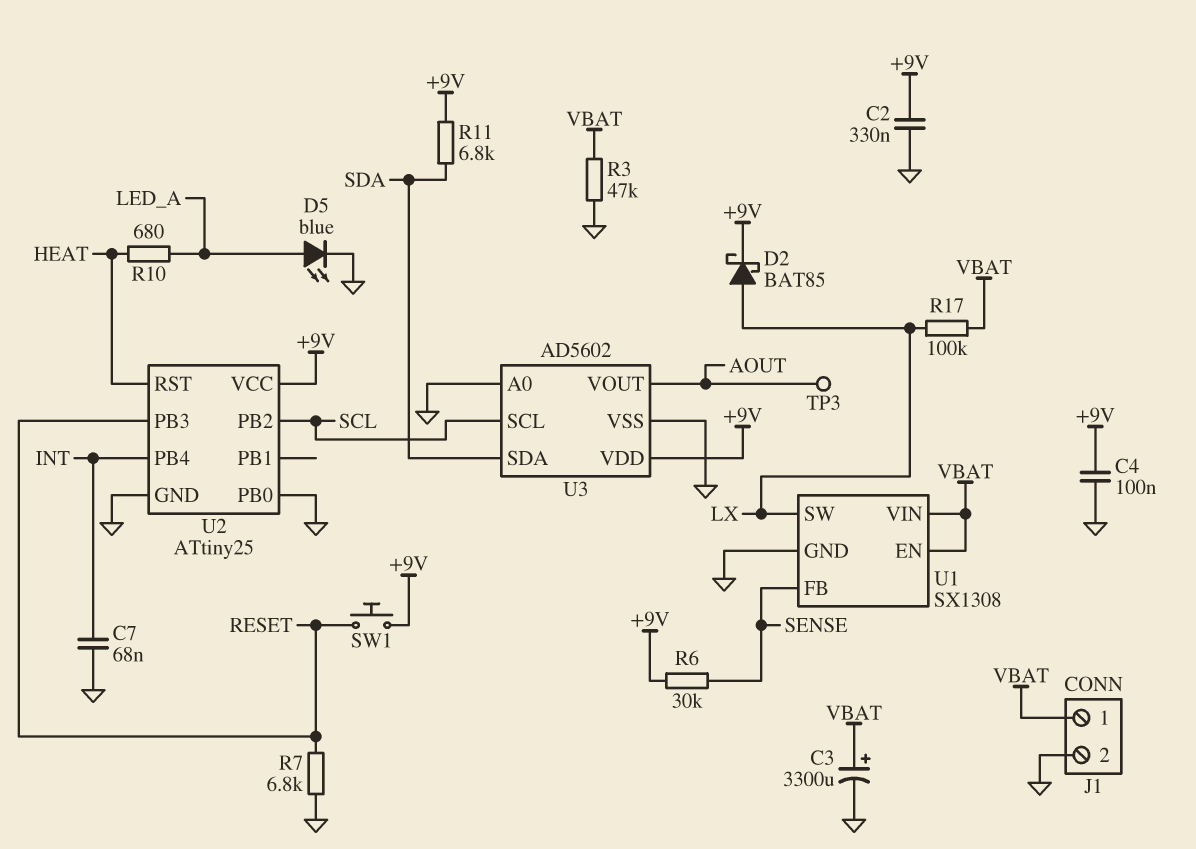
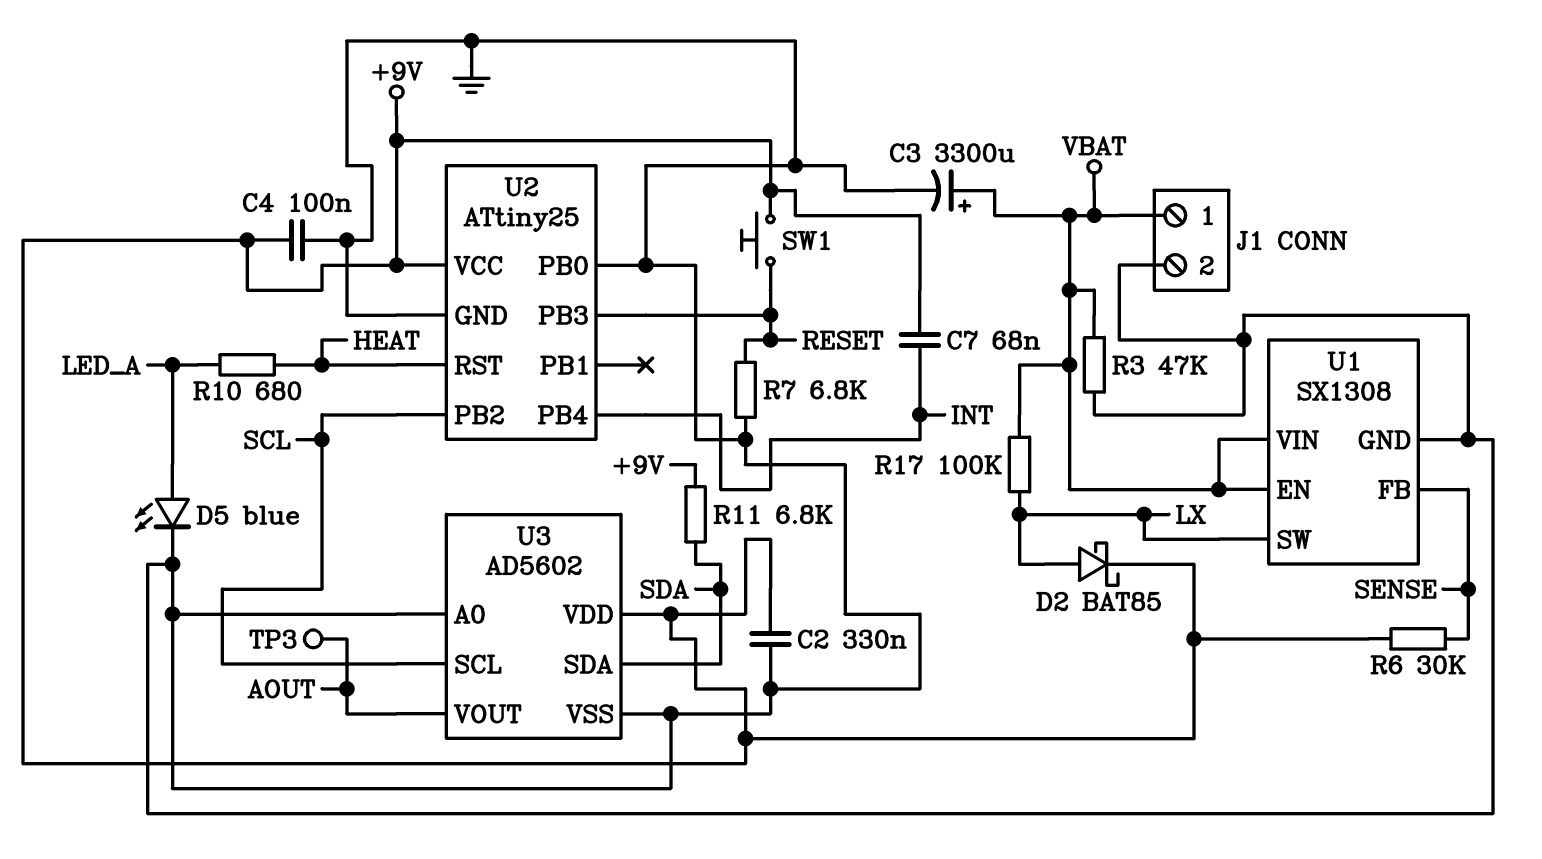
C7: 68nF (GND, INT) -> 68nF (+9V, INT)

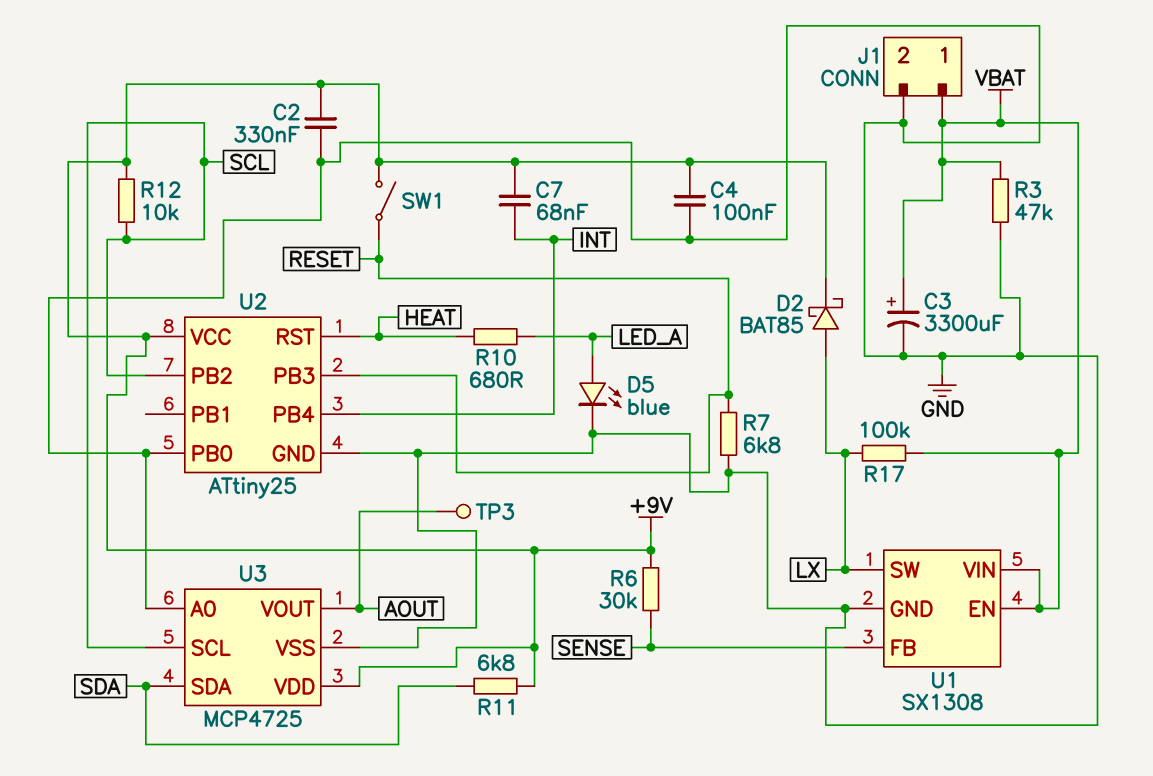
R12: none -> 10k (+9V, SCL)
SW1: button (+9V, RESET) -> switch (+9V, RESET)
U3: AD5602 -> MCP4725

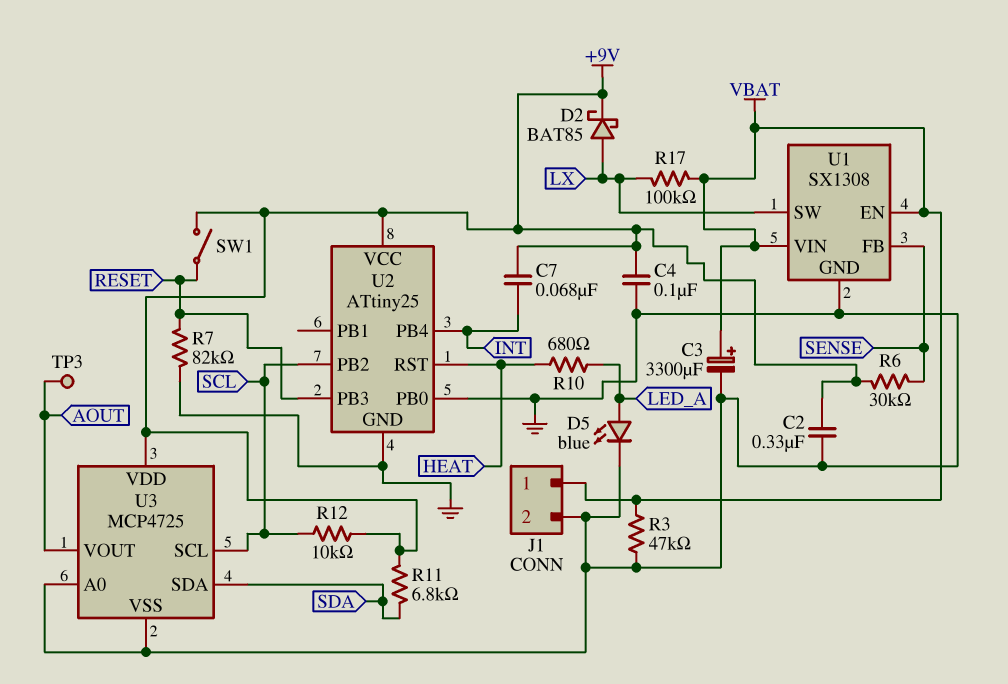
R7: 6.8k (GND, RESET) -> 82k (GND, RESET)

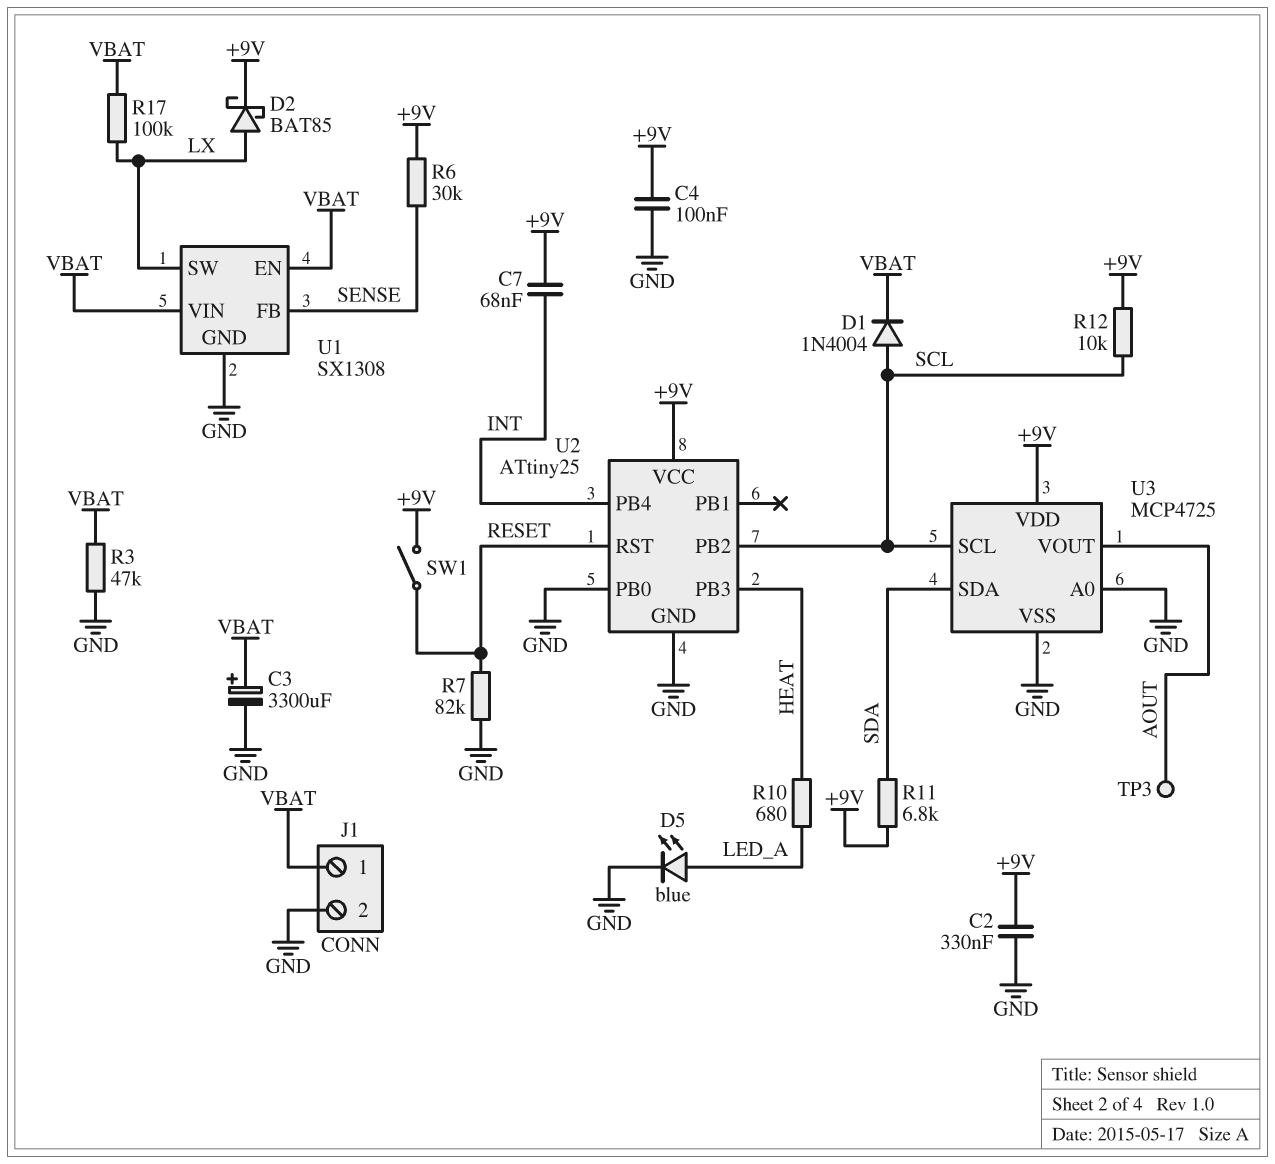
D1: none -> diode 1N4004 (A SCL, K VBAT)
U2 pin PB3: RESET -> HEAT
U2 pin RST: HEAT -> RESET

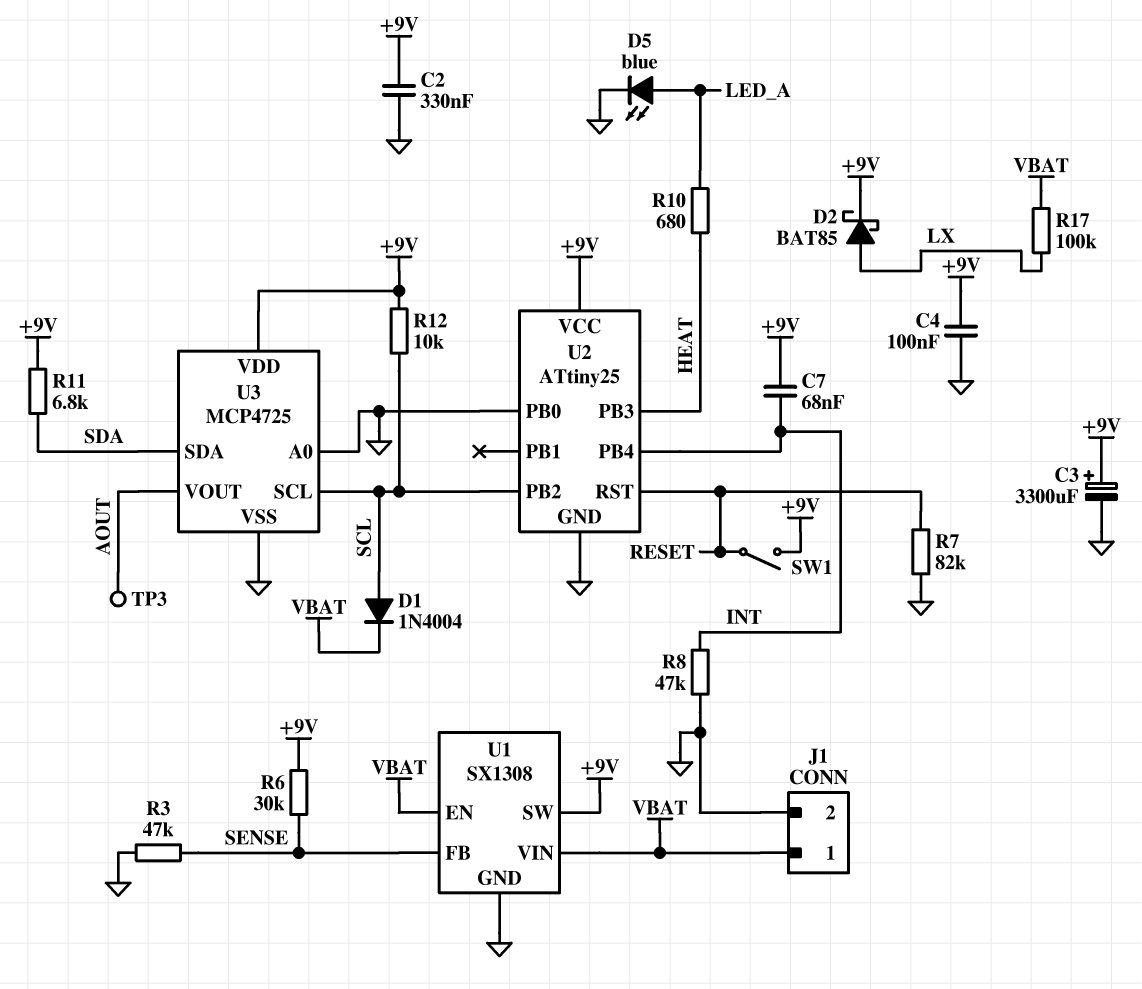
C3: 3300uF (plus VBAT, minus GND) -> 3300uF (plus +9V, minus GND)
R3: 47k (GND, VBAT) -> 47k (GND, SENSE)
R8: none -> 47k (GND, INT)
U1 pin SW: LX -> +9V

